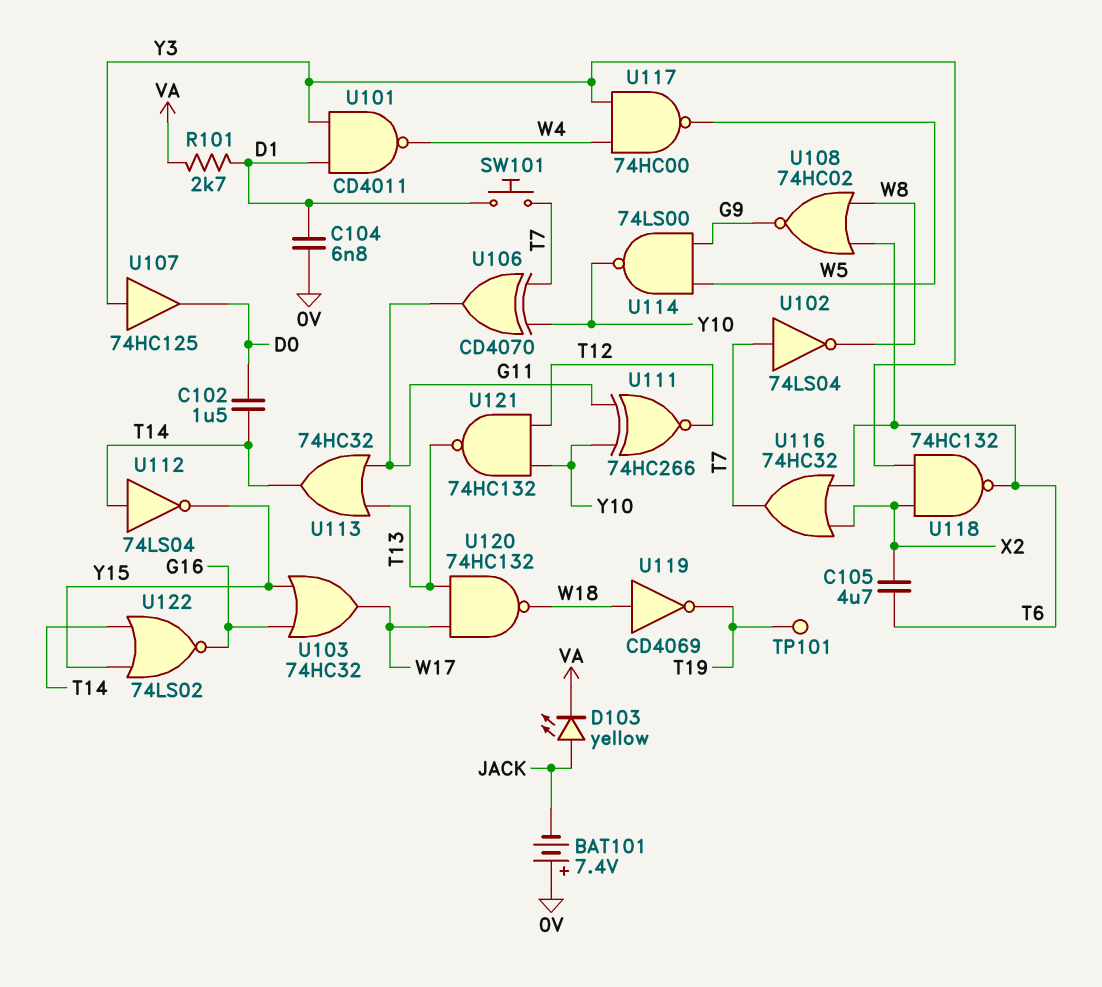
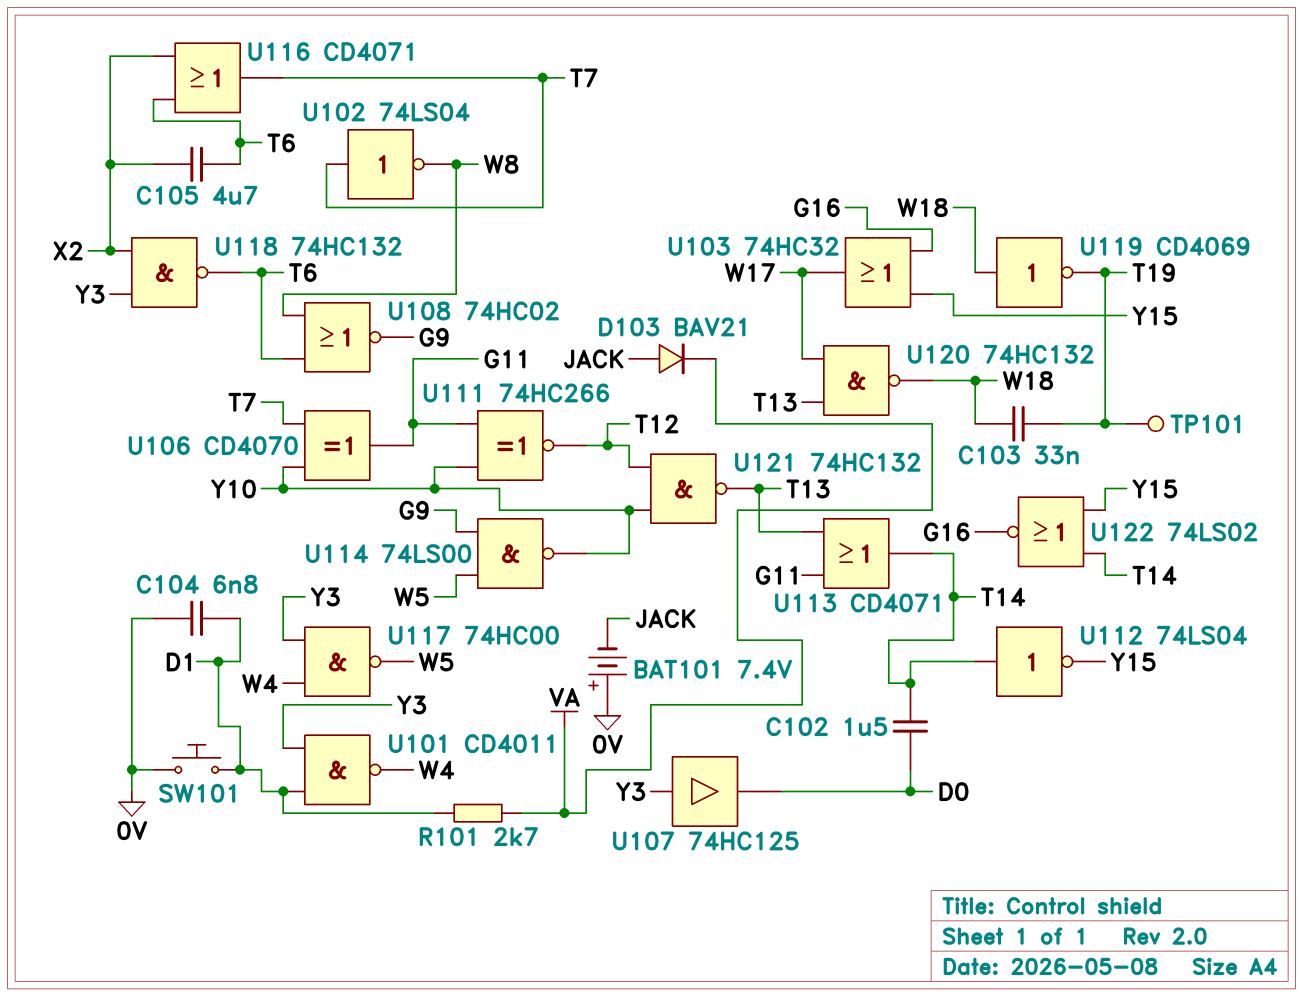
C103: none -> 33nF (T19, W18)
D103: LED yellow (A JACK, K VA) -> diode BAV21 (A JACK, K VA)
SW101: button (D1, T7) -> button (0V, D1)
U113: OR 74HC32 (in G11, in T13, out T14) -> OR CD4071 (in G11, in T13, out T14)
U116: OR 74HC32 (in T6, in X2, out T7) -> OR CD4071 (in T6, in X2, out T7)

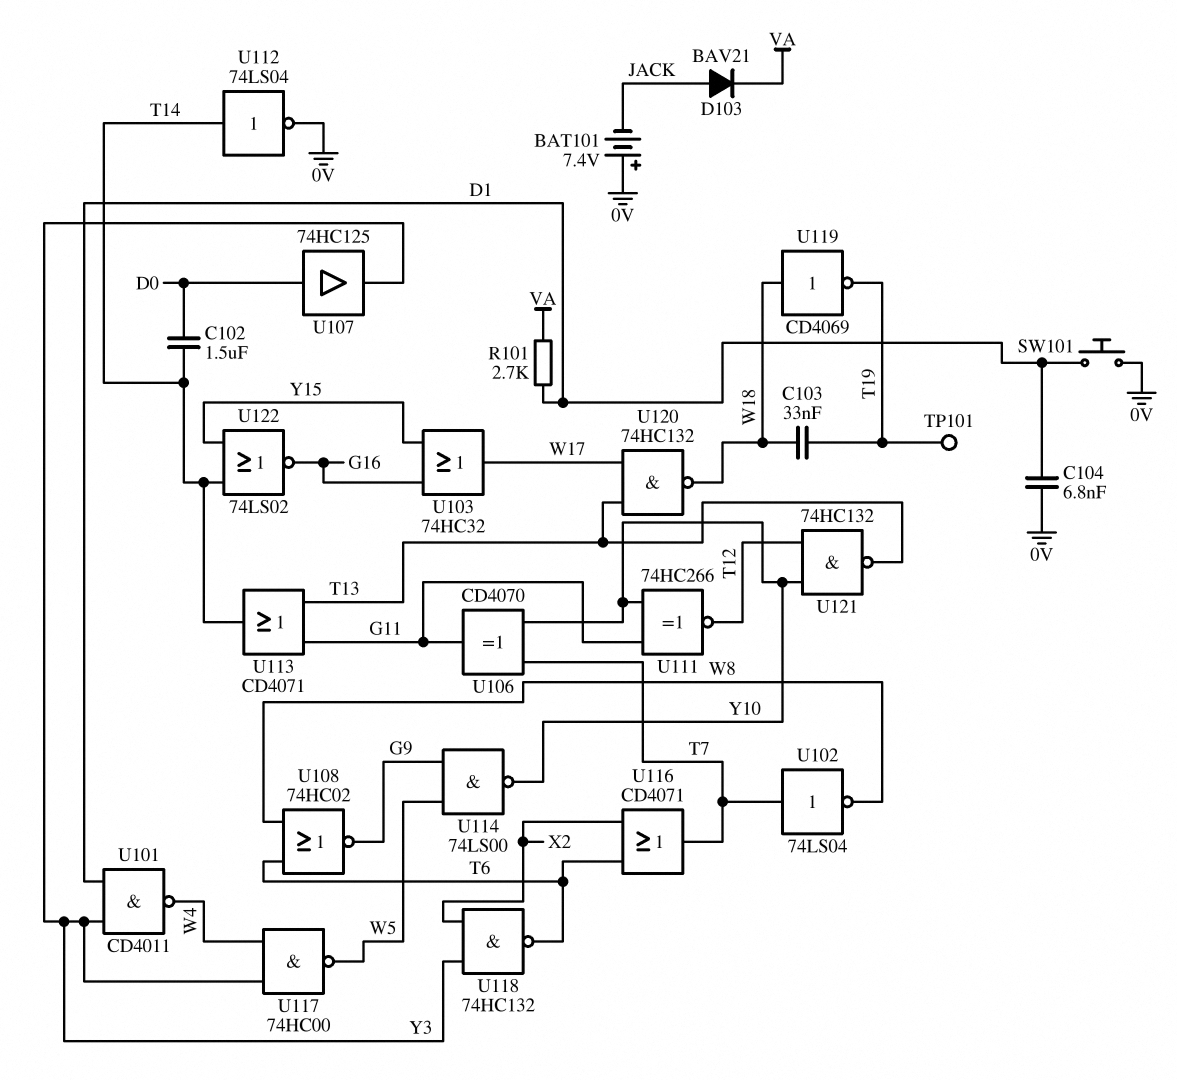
C105: 4.7uF (T6, X2) -> none
U107: buffer 74HC125 (in Y3, out D0) -> buffer 74HC125 (in D0, out Y3)
U112: NOT 74LS04 (in T14, out Y15) -> NOT 74LS04 (in T14, out 0V)

